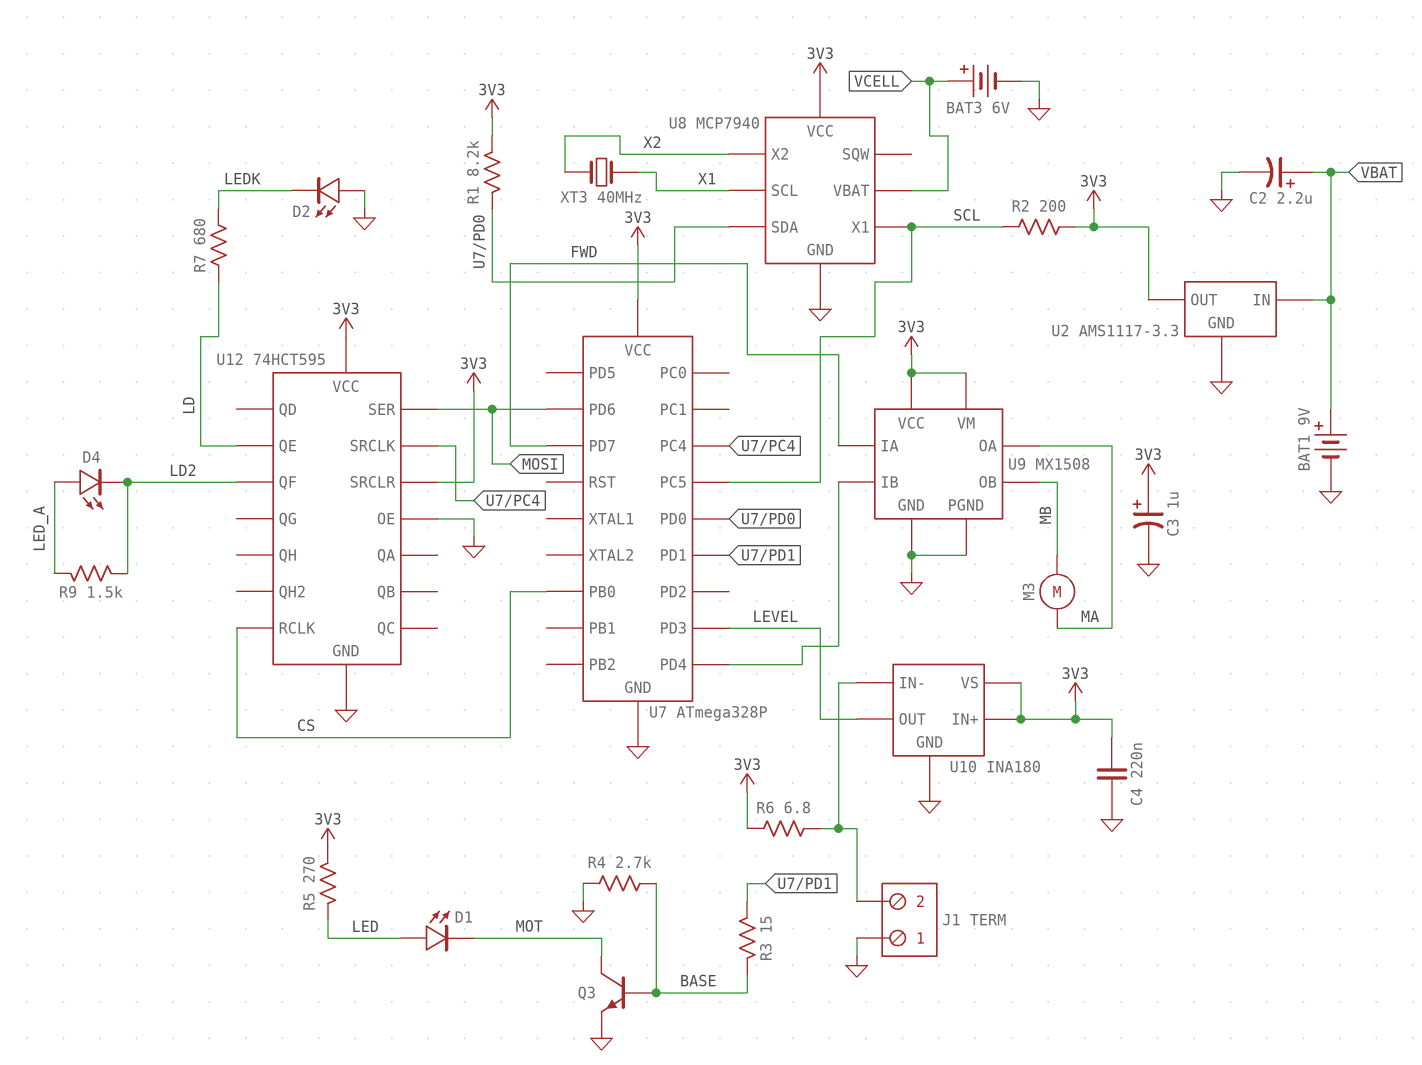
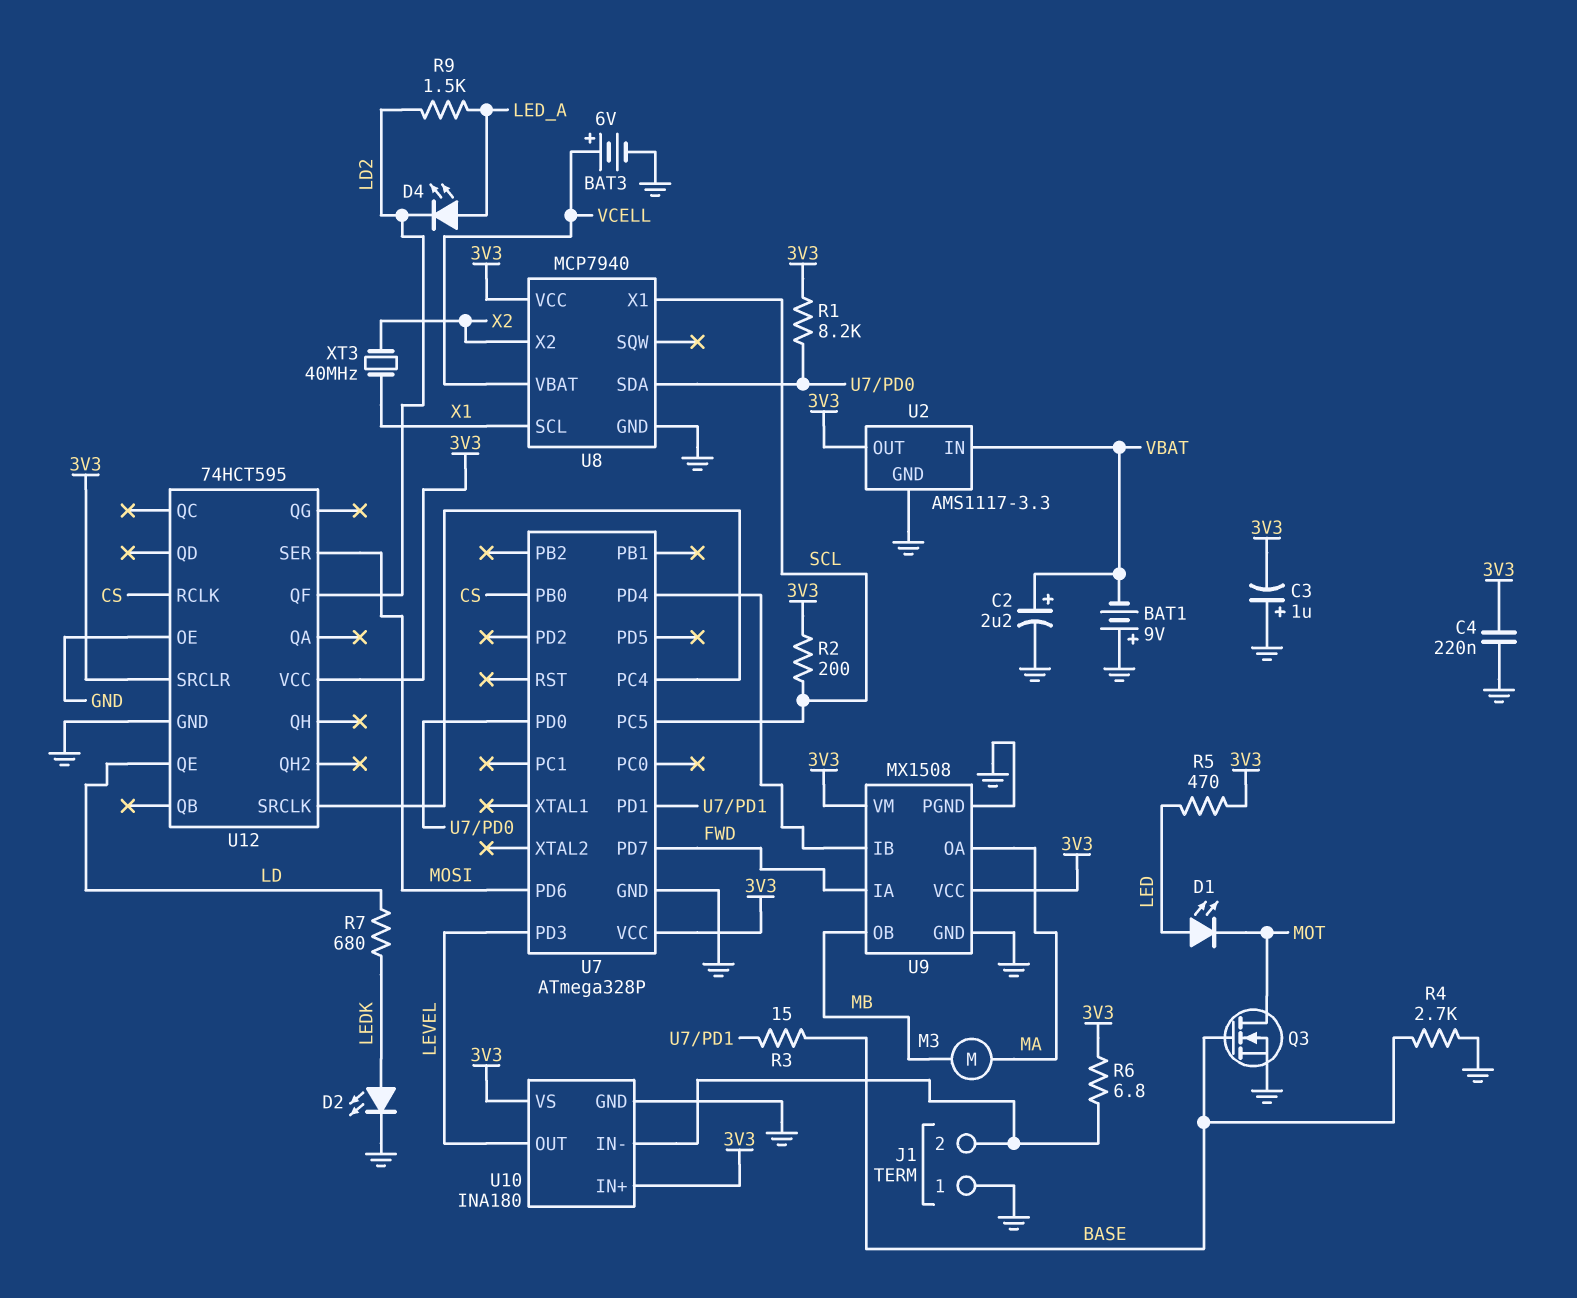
BAT1: 9V (plus VBAT, minus GND) -> 9V (plus GND, minus VBAT)
C3: 1uF (plus 3V3, minus GND) -> 1uF (plus GND, minus 3V3)
D2: LED (A GND, K LEDK) -> LED (A LEDK, K GND)
Q3: NPN (B BASE, C MOT, E GND) -> NMOS (G BASE, D MOT, S GND)
R5: 270 (3V3, LED) -> 470 (3V3, LED)

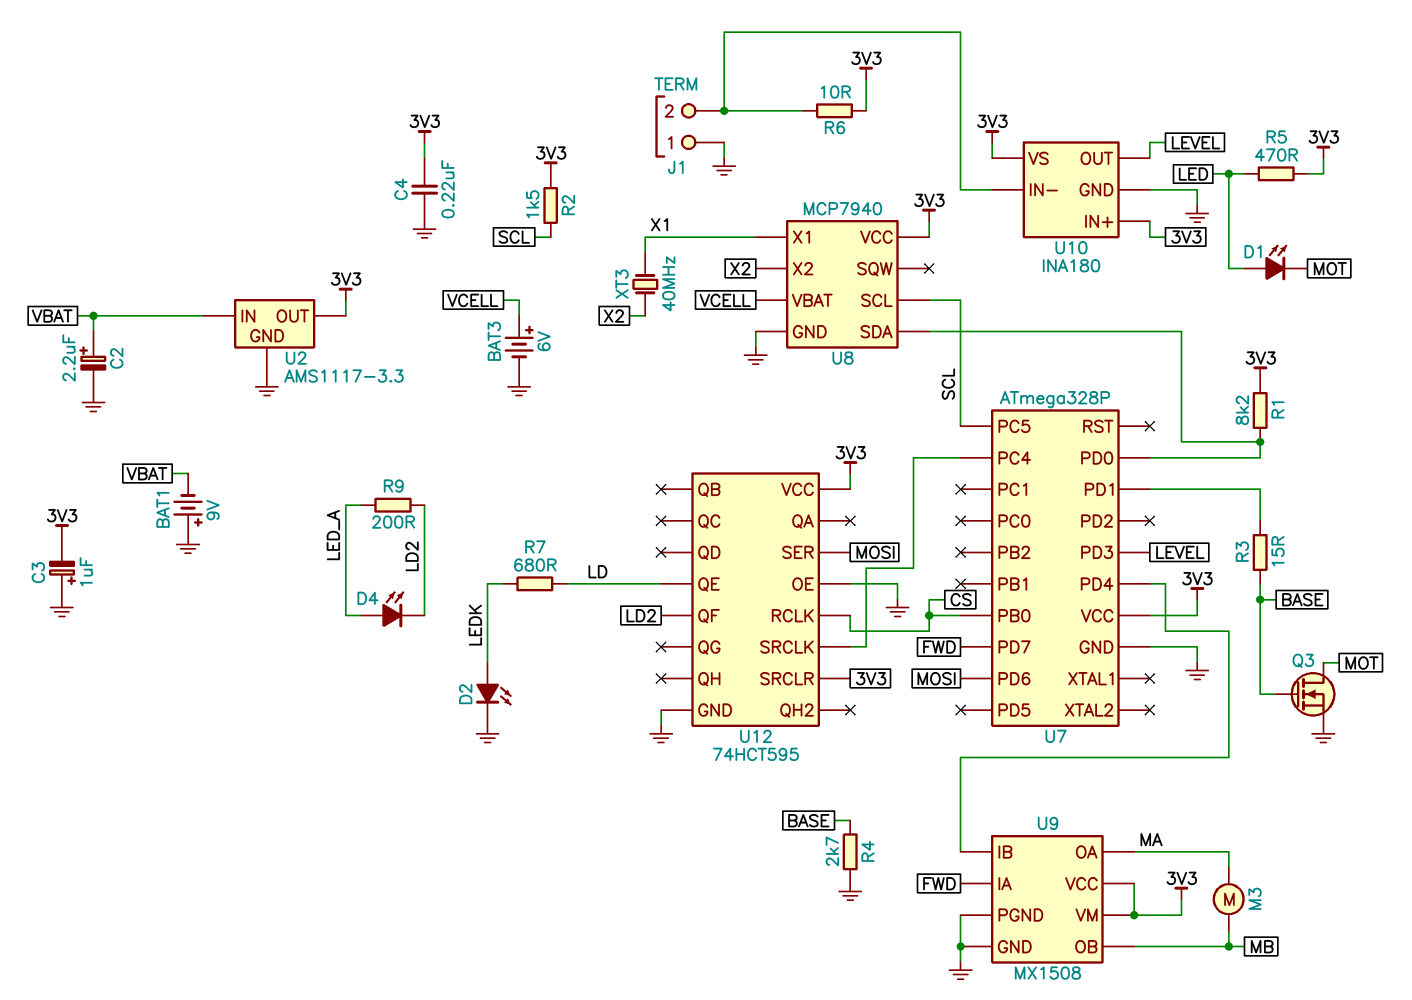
R2: 200 (3V3, SCL) -> 1.5k (3V3, SCL)
R6: 6.8 (3V3, J1/2) -> 10 (3V3, J1/2)
R9: 1.5k (LD2, LED_A) -> 200 (LD2, LED_A)
U8 pin SCL: X1 -> SCL
U8 pin X1: SCL -> X1

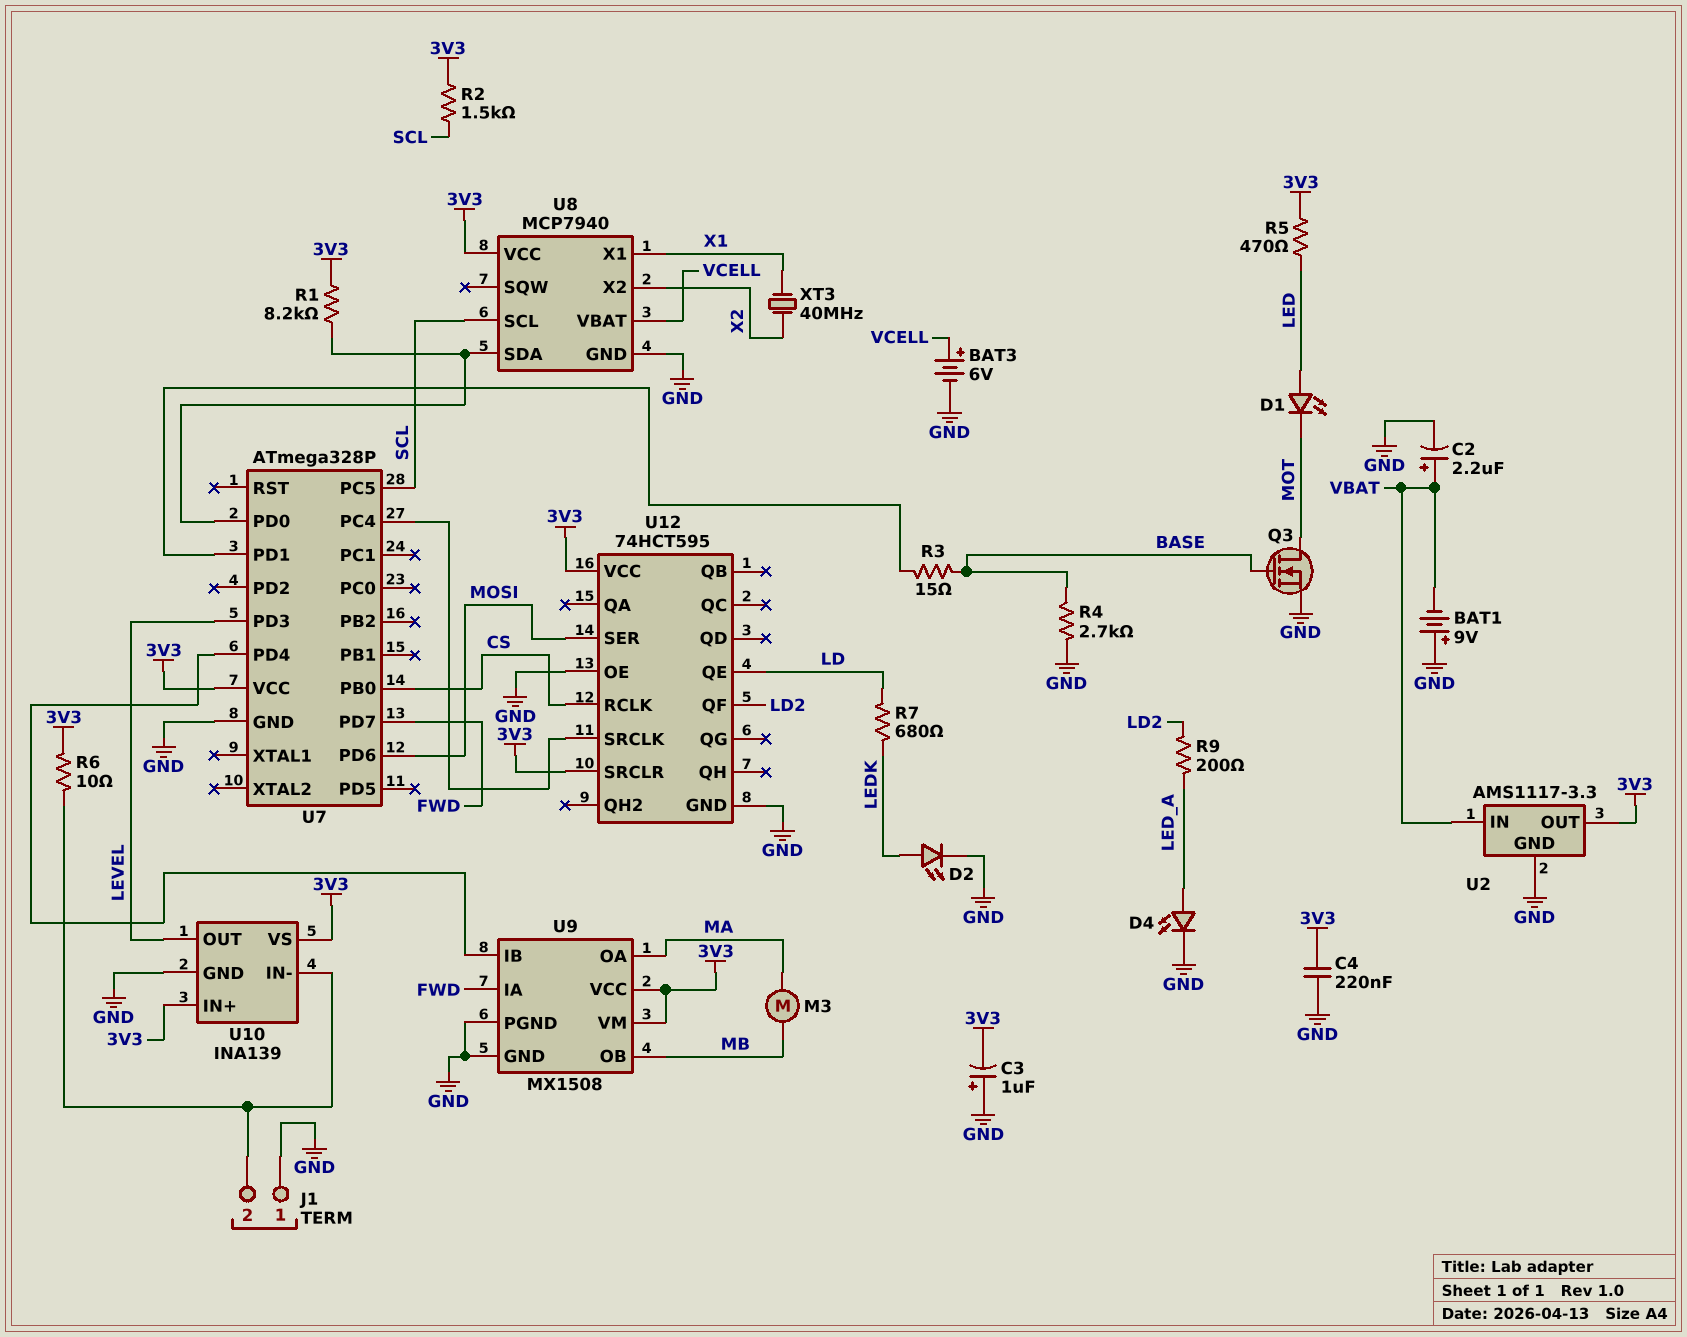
D4: LED (A LED_A, K LD2) -> LED (A LED_A, K GND)
U10: INA180 -> INA139

